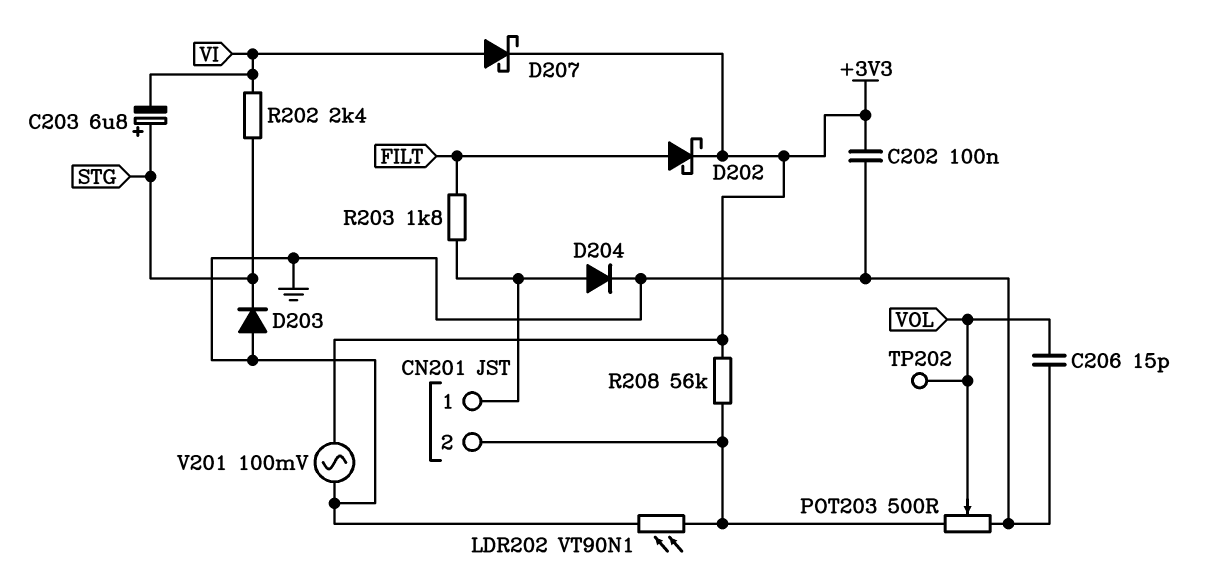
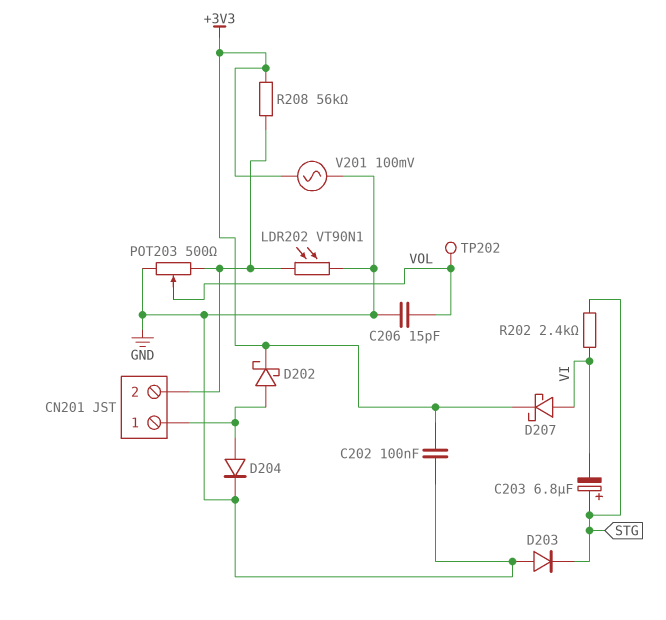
D202: schottky (A FILT, K +3V3) -> schottky (A CN201/1, K +3V3)
R203: 1.8k (CN201/1, FILT) -> none

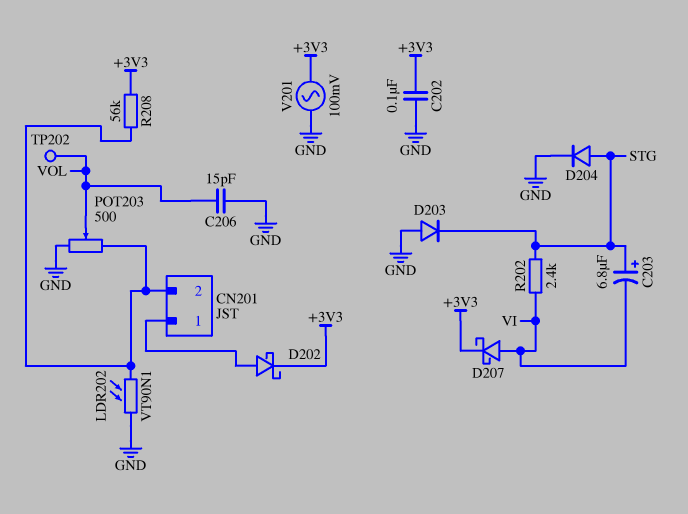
D204: diode (A CN201/1, K GND) -> diode (A STG, K GND)

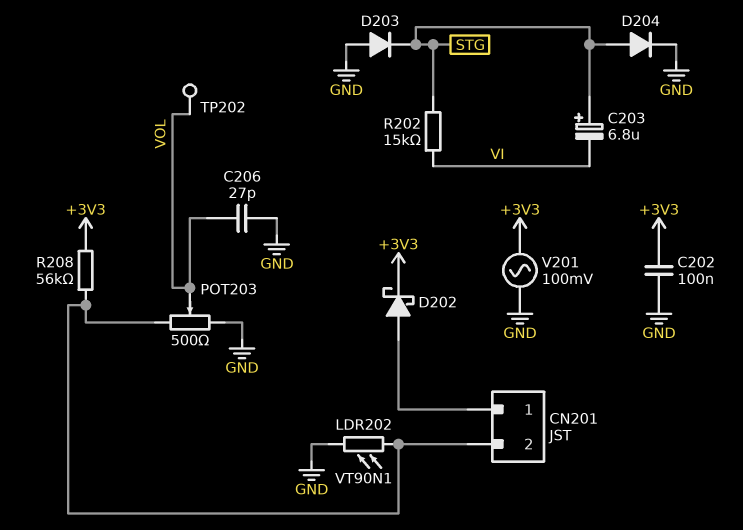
C206: 15pF (GND, VOL) -> 27pF (GND, VOL)
D207: schottky (A VI, K +3V3) -> none
R202: 2.4k (STG, VI) -> 15k (STG, VI)

